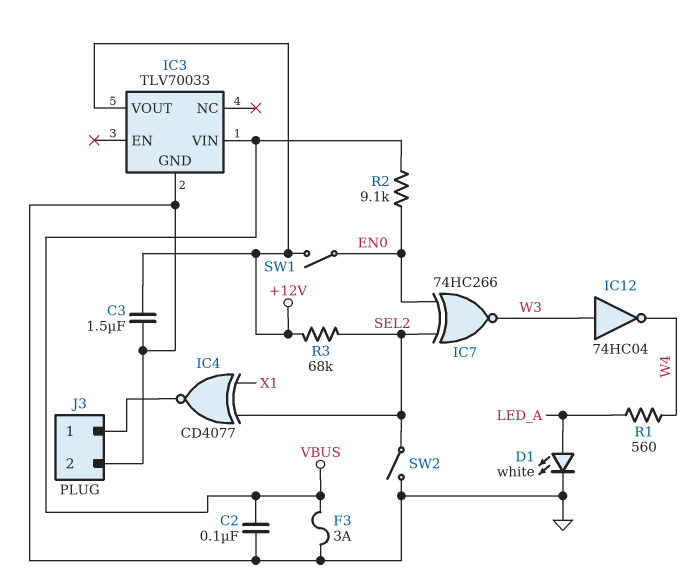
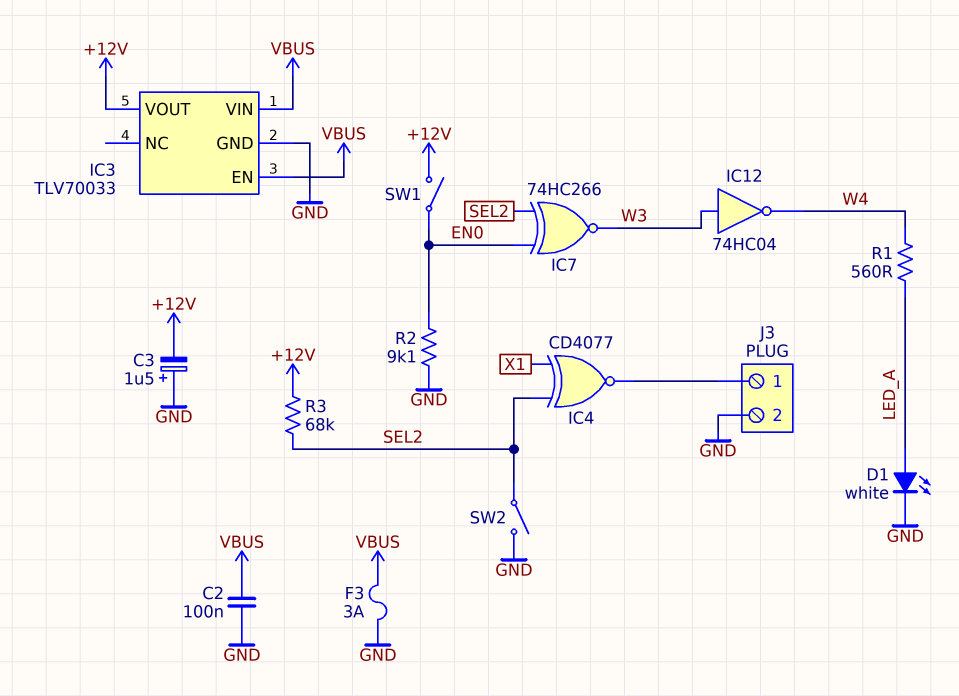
C3: 1.5uF (+12V, GND) -> 1.5uF (plus GND, minus +12V)
IC3 pin EN: none -> VBUS
R2: 9.1k (EN0, VBUS) -> 9.1k (EN0, GND)

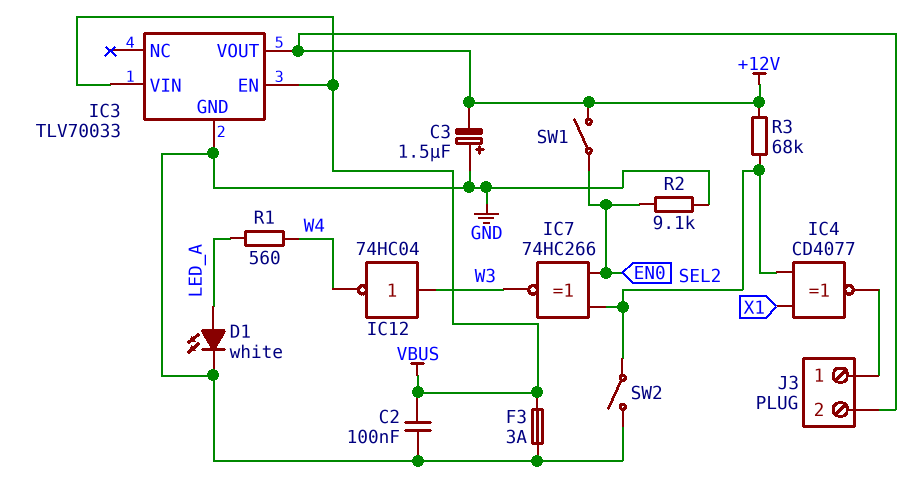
J3 pin 2: GND -> +12V

